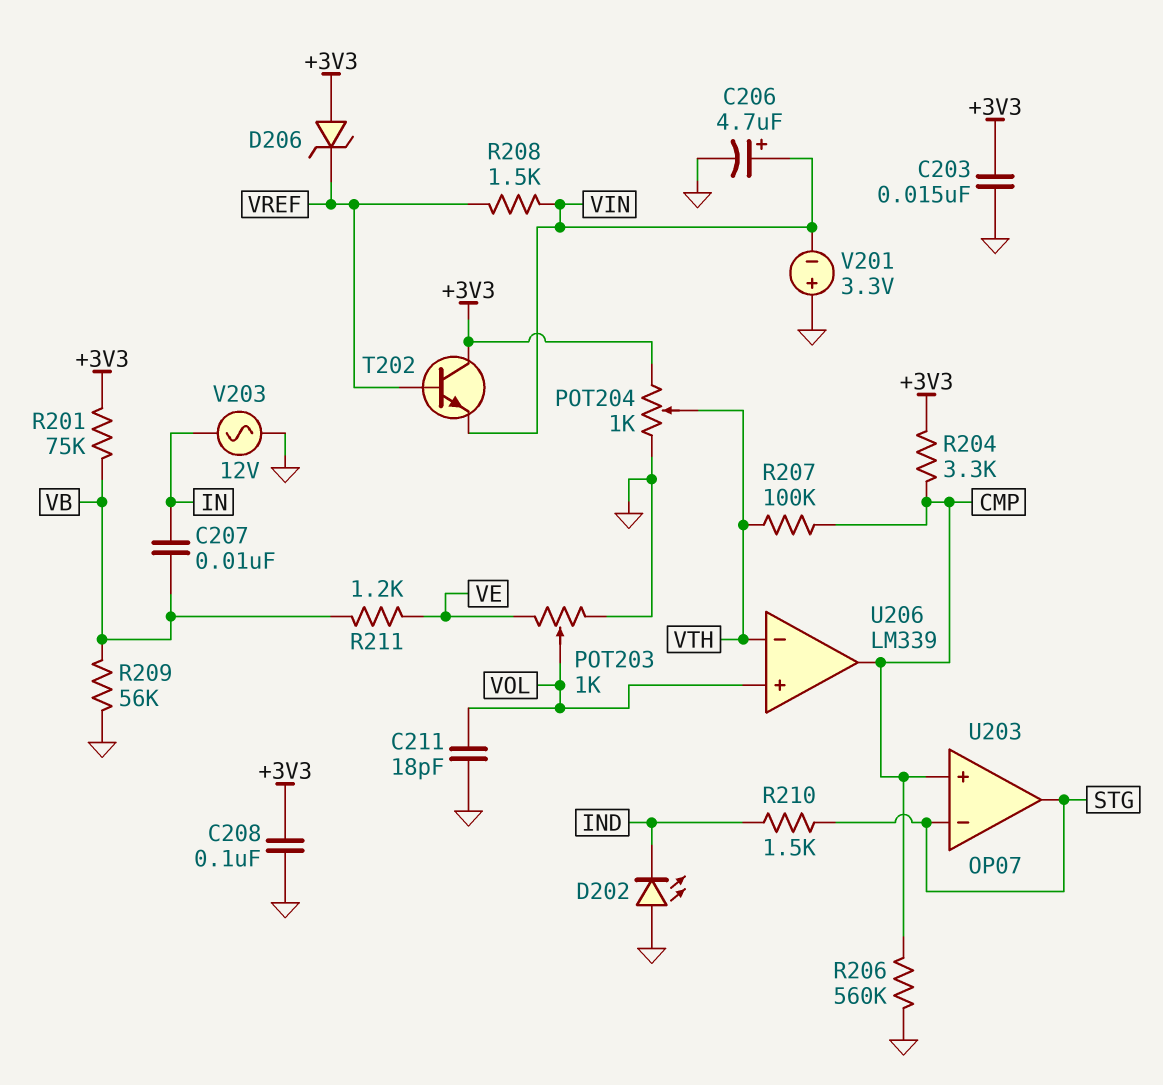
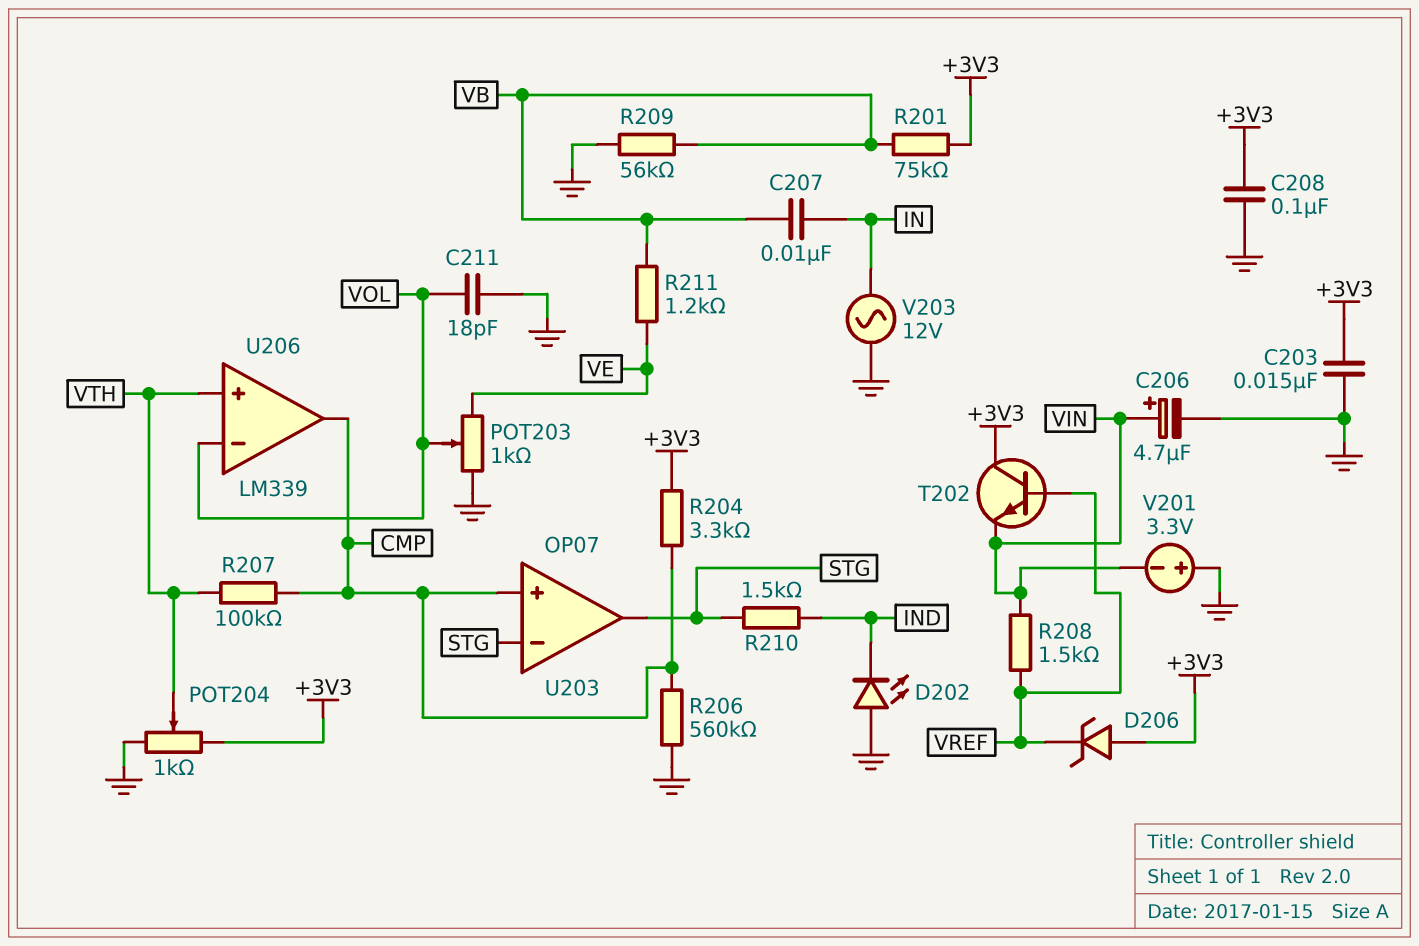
U206 pin in+: VOL -> VTH
U206 pin in-: VTH -> VOL

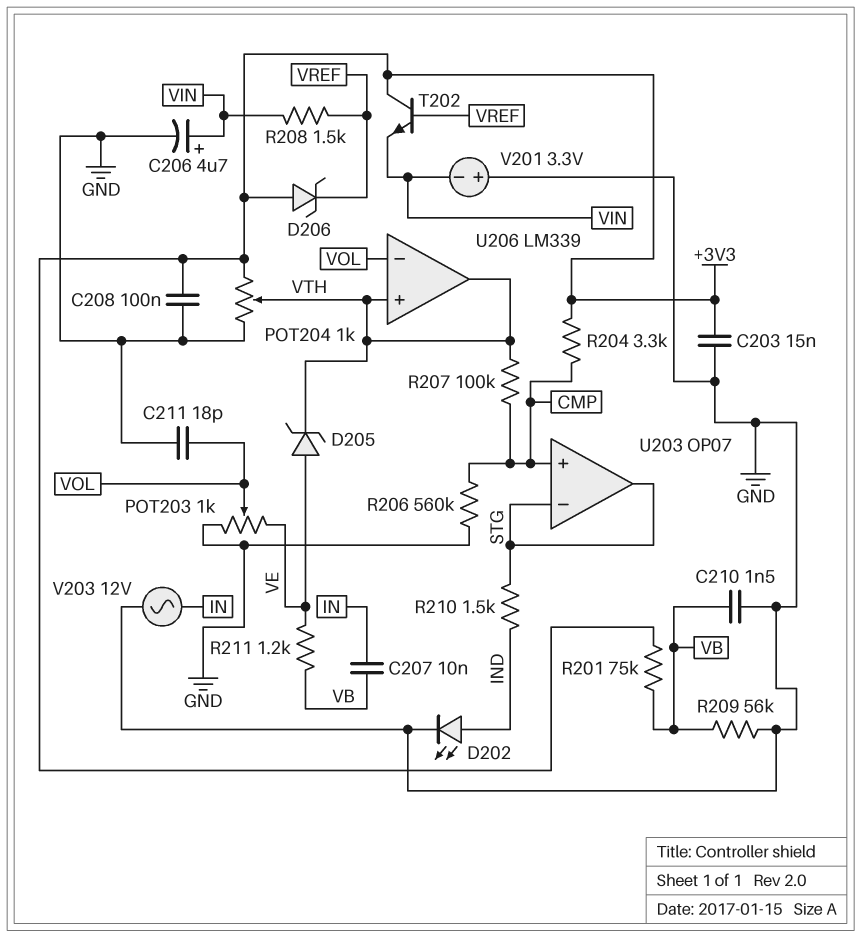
C210: none -> 1.5nF (GND, VB)
D202: LED (A GND, K IND) -> LED (A IND, K GND)
D205: none -> zener (A VE, K VTH)
U206 pin out: CMP -> VTH

